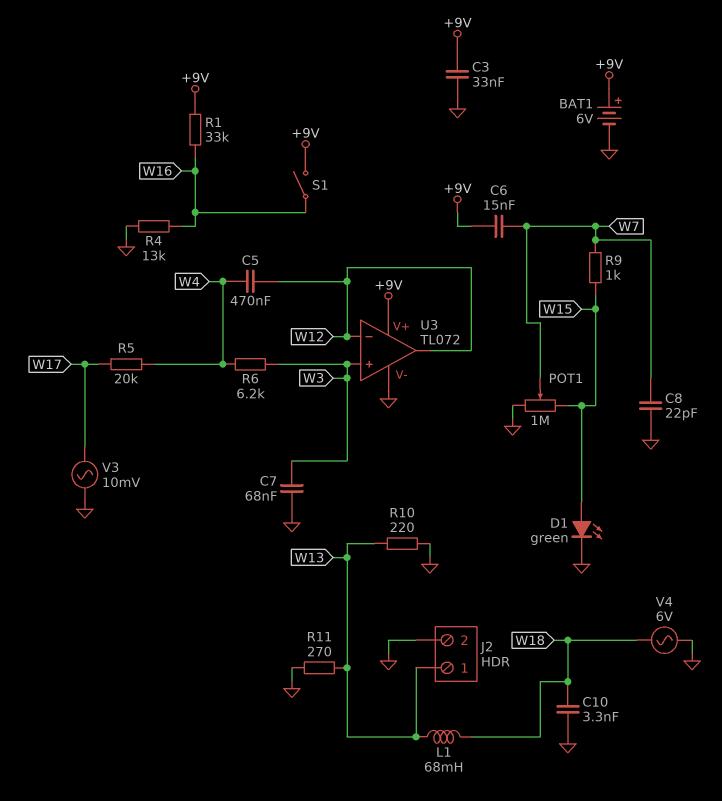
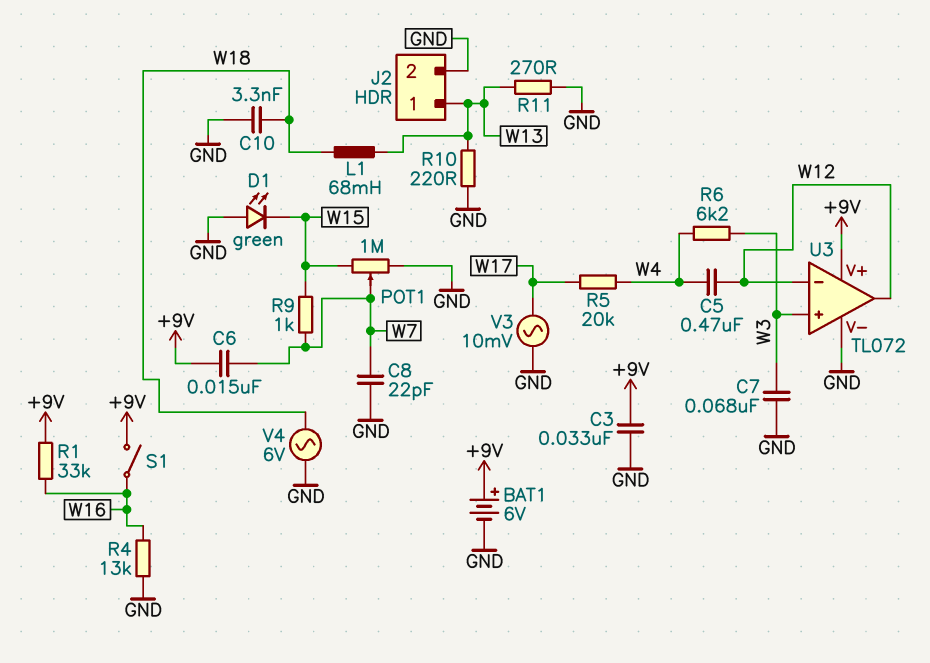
D1: LED green (A W15, K GND) -> LED green (A GND, K W15)

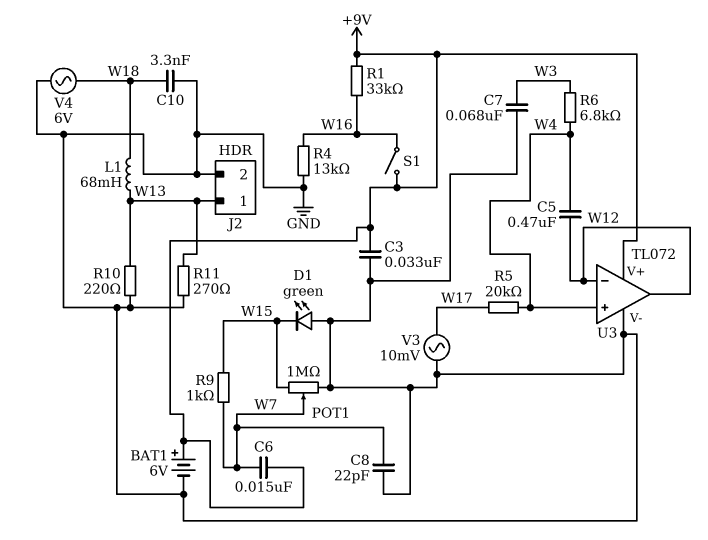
R6: 6.2k (W3, W4) -> 6.8k (W3, W4)
U3 pin in+: W3 -> W4

